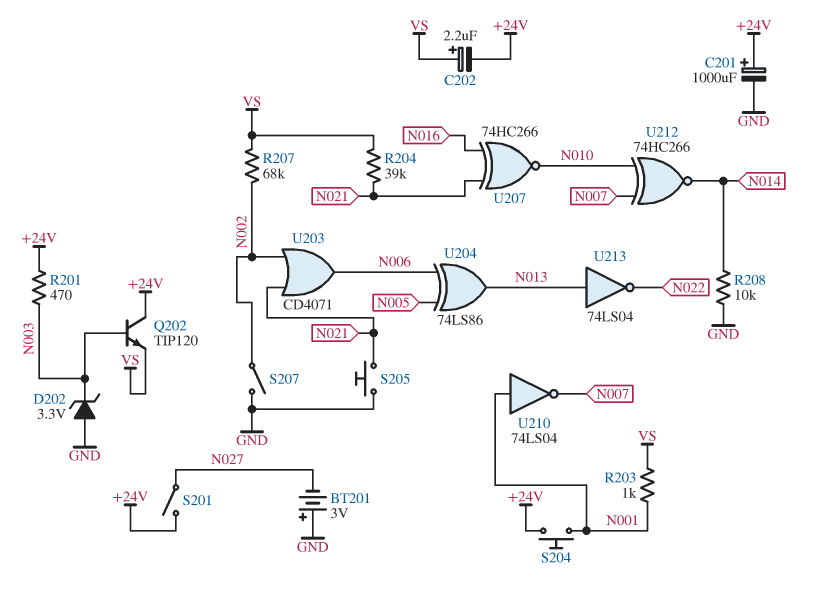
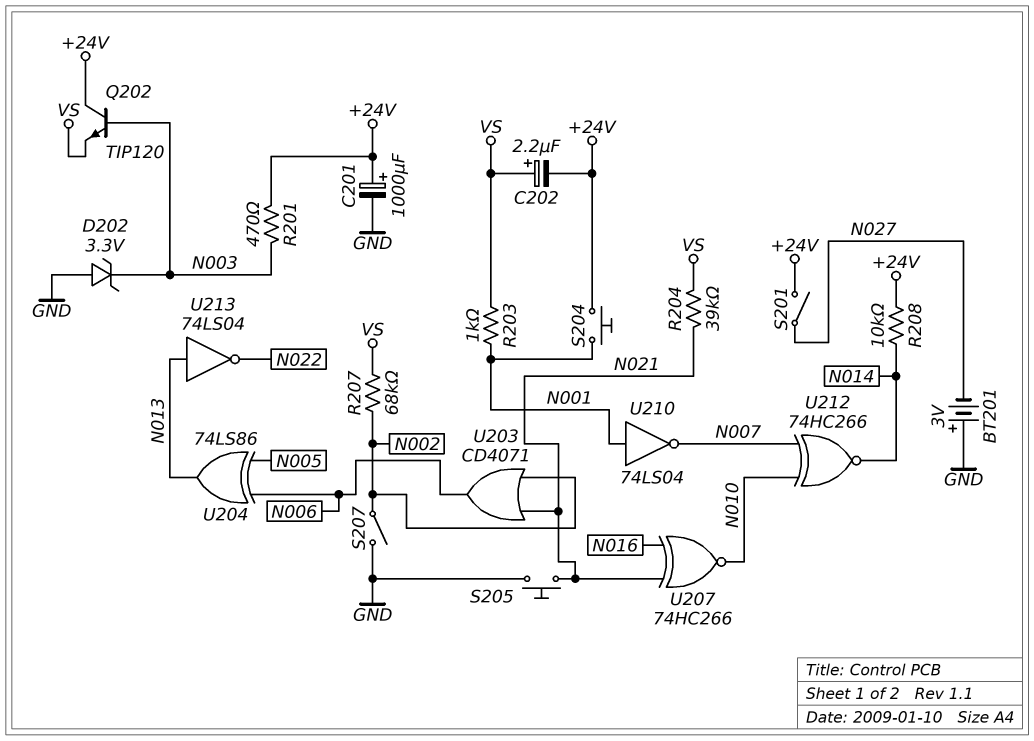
R208: 10k (GND, N014) -> 10k (+24V, N014)

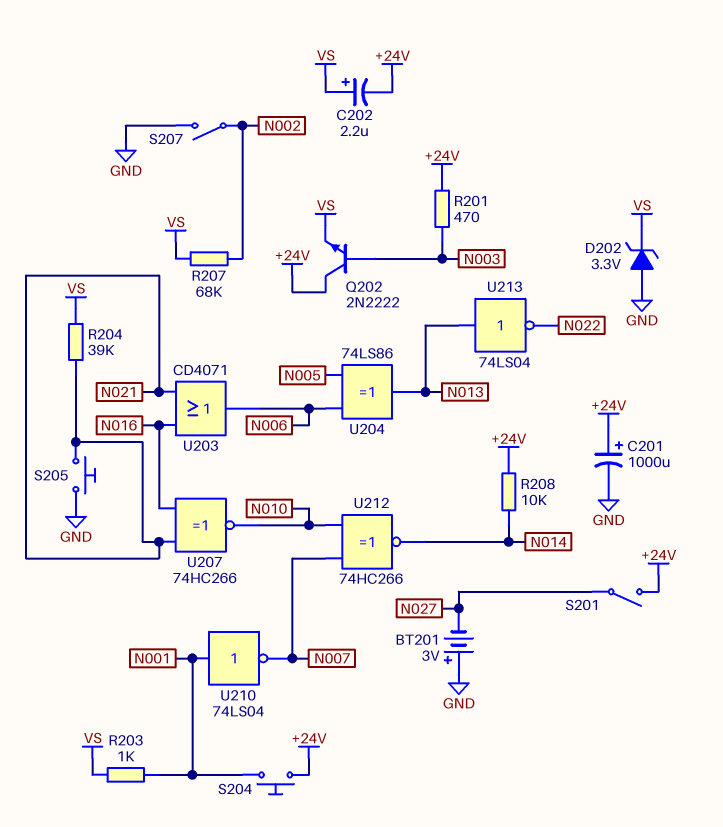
D202: zener 3.3V (A GND, K N003) -> zener 3.3V (A GND, K VS)
Q202: NPN TIP120 (B N003, C +24V, E VS) -> NPN 2N2222 (B N003, C +24V, E VS)
U203: OR CD4071 (in N002, in N021, out N006) -> OR CD4071 (in N016, in N021, out N006)

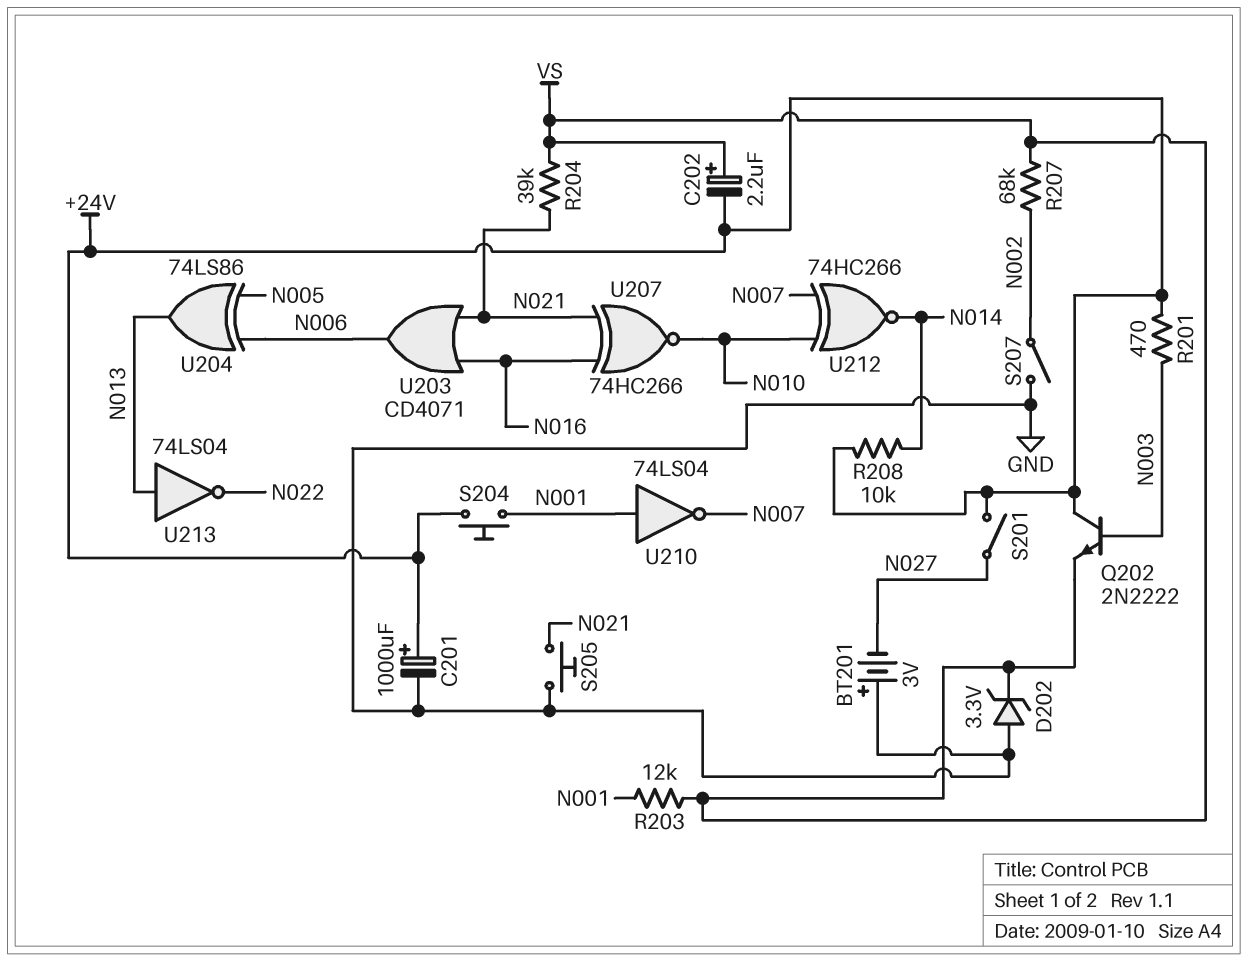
R203: 1k (N001, VS) -> 12k (N001, VS)

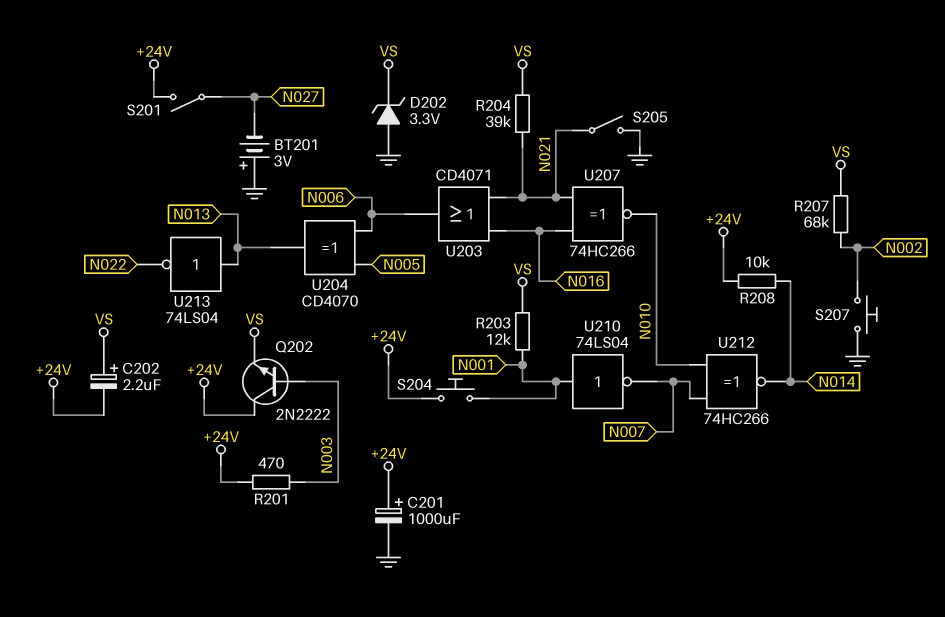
S205: button (GND, N021) -> switch (GND, N021)
S207: switch (GND, N002) -> button (GND, N002)
U204: XOR 74LS86 (in N005, in N006, out N013) -> XOR CD4070 (in N005, in N006, out N013)

